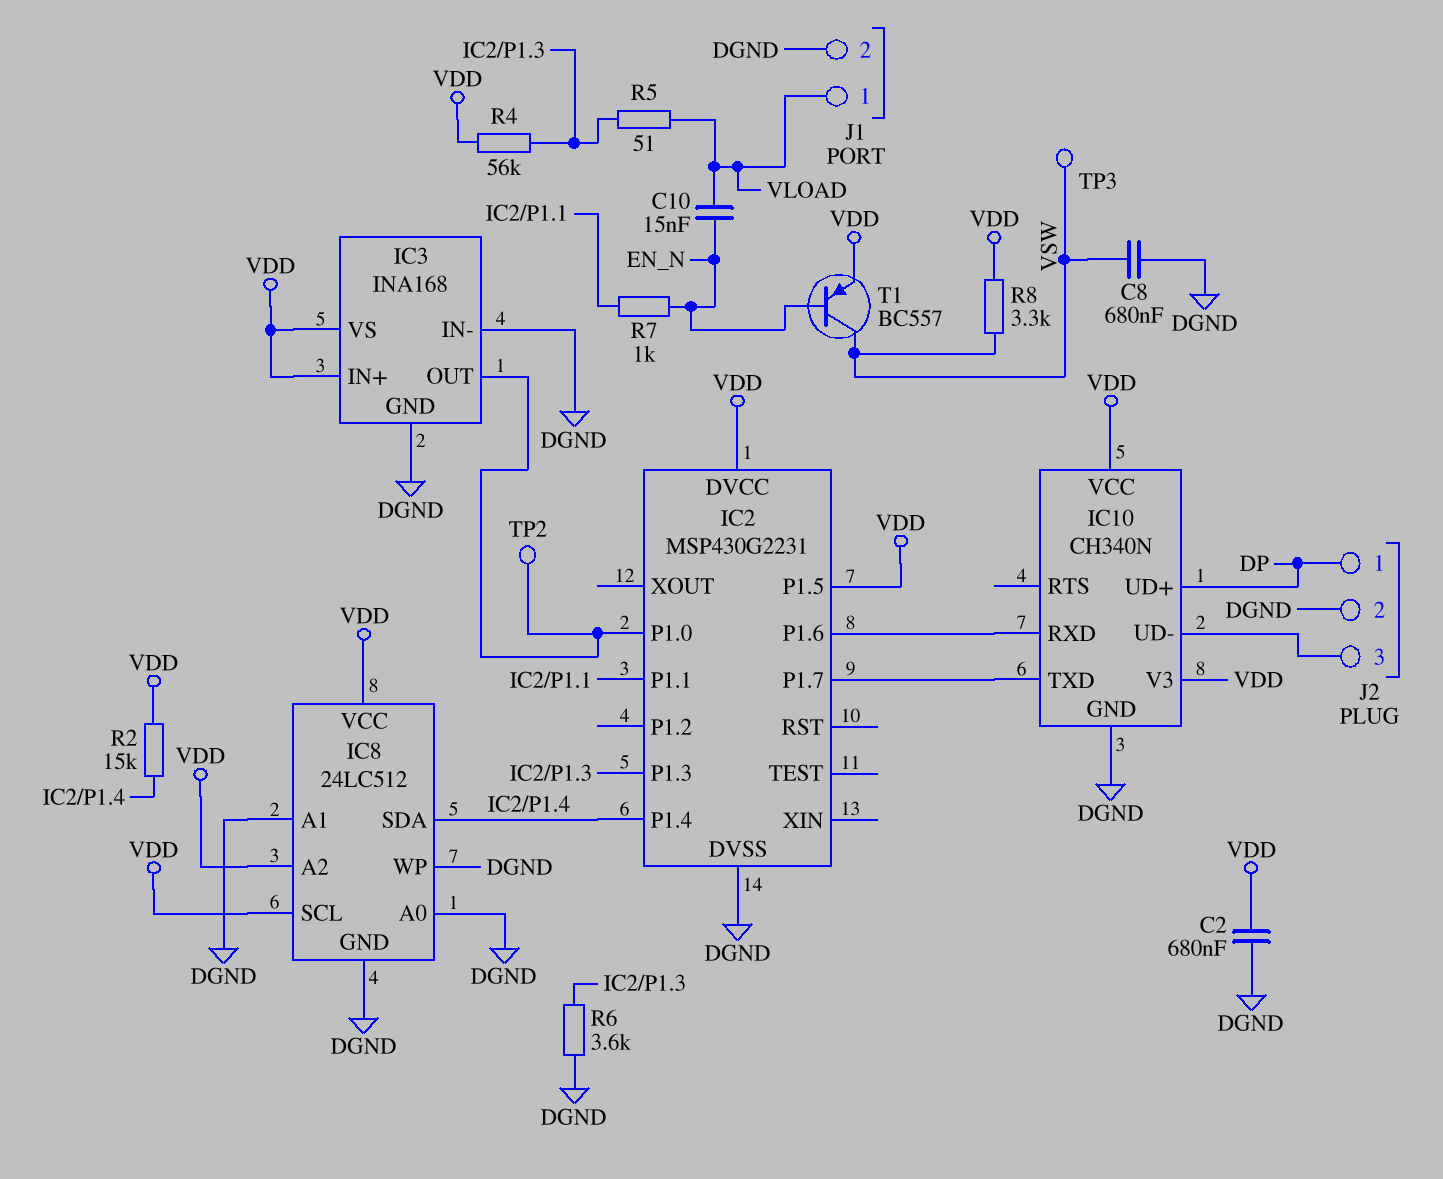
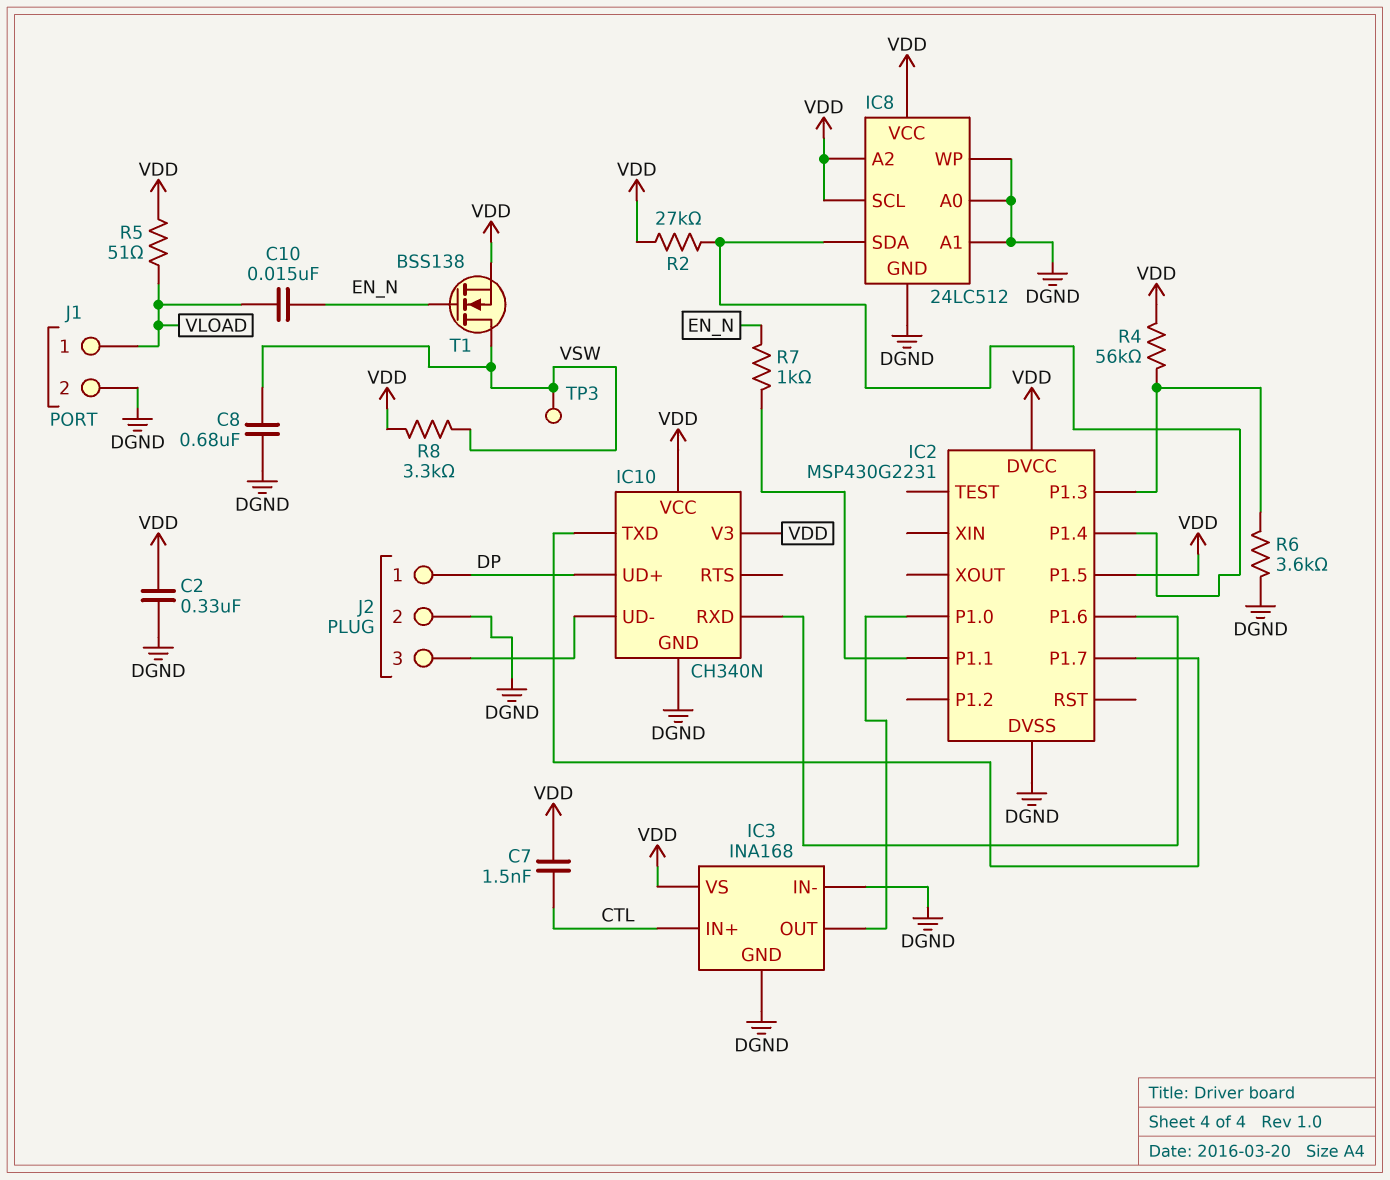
C2: 680nF (DGND, VDD) -> 330nF (DGND, VDD)
C7: none -> 1.5nF (CTL, VDD)
IC3 pin IN+: VDD -> CTL
R2: 15k (IC2/P1.4, VDD) -> 27k (IC2/P1.4, VDD)
R5: 51 (IC2/P1.3, VLOAD) -> 51 (VDD, VLOAD)
T1: PNP BC557 (B EN_N, C VSW, E VDD) -> NMOS BSS138 (G EN_N, D VSW, S VDD)
TP2: test point (IC2/P1.0) -> none

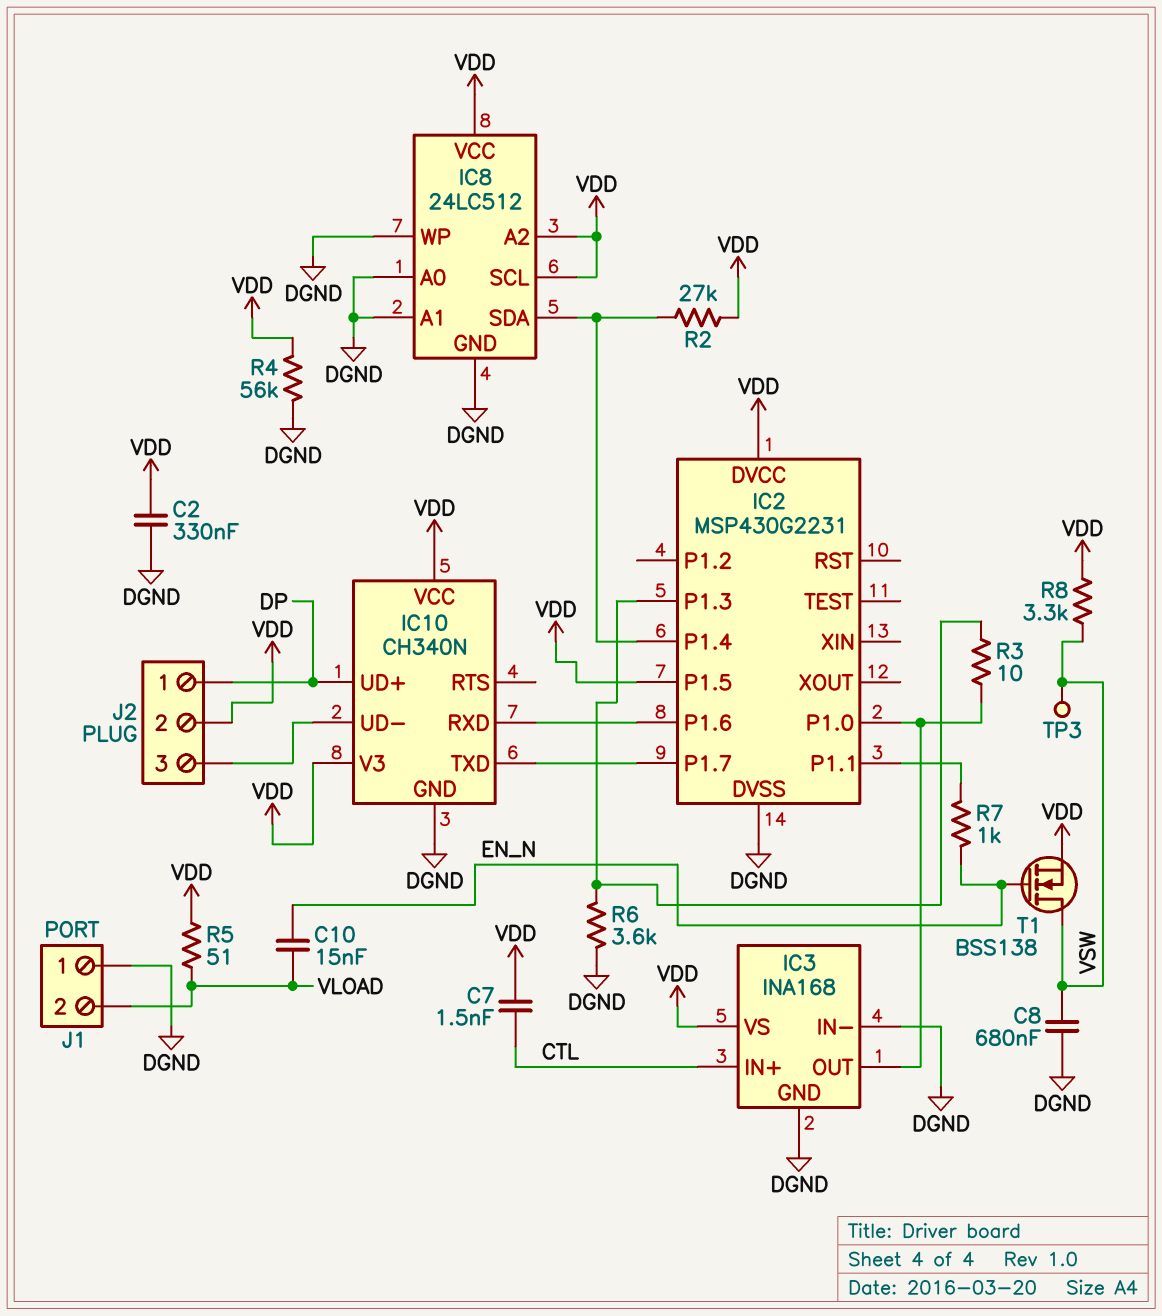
J1 pin 1: VLOAD -> DGND
J1 pin 2: DGND -> VLOAD
J2 pin 2: DGND -> VDD
R3: none -> 10 (IC2/P1.0, IC2/P1.3)
R4: 56k (IC2/P1.3, VDD) -> 56k (DGND, VDD)

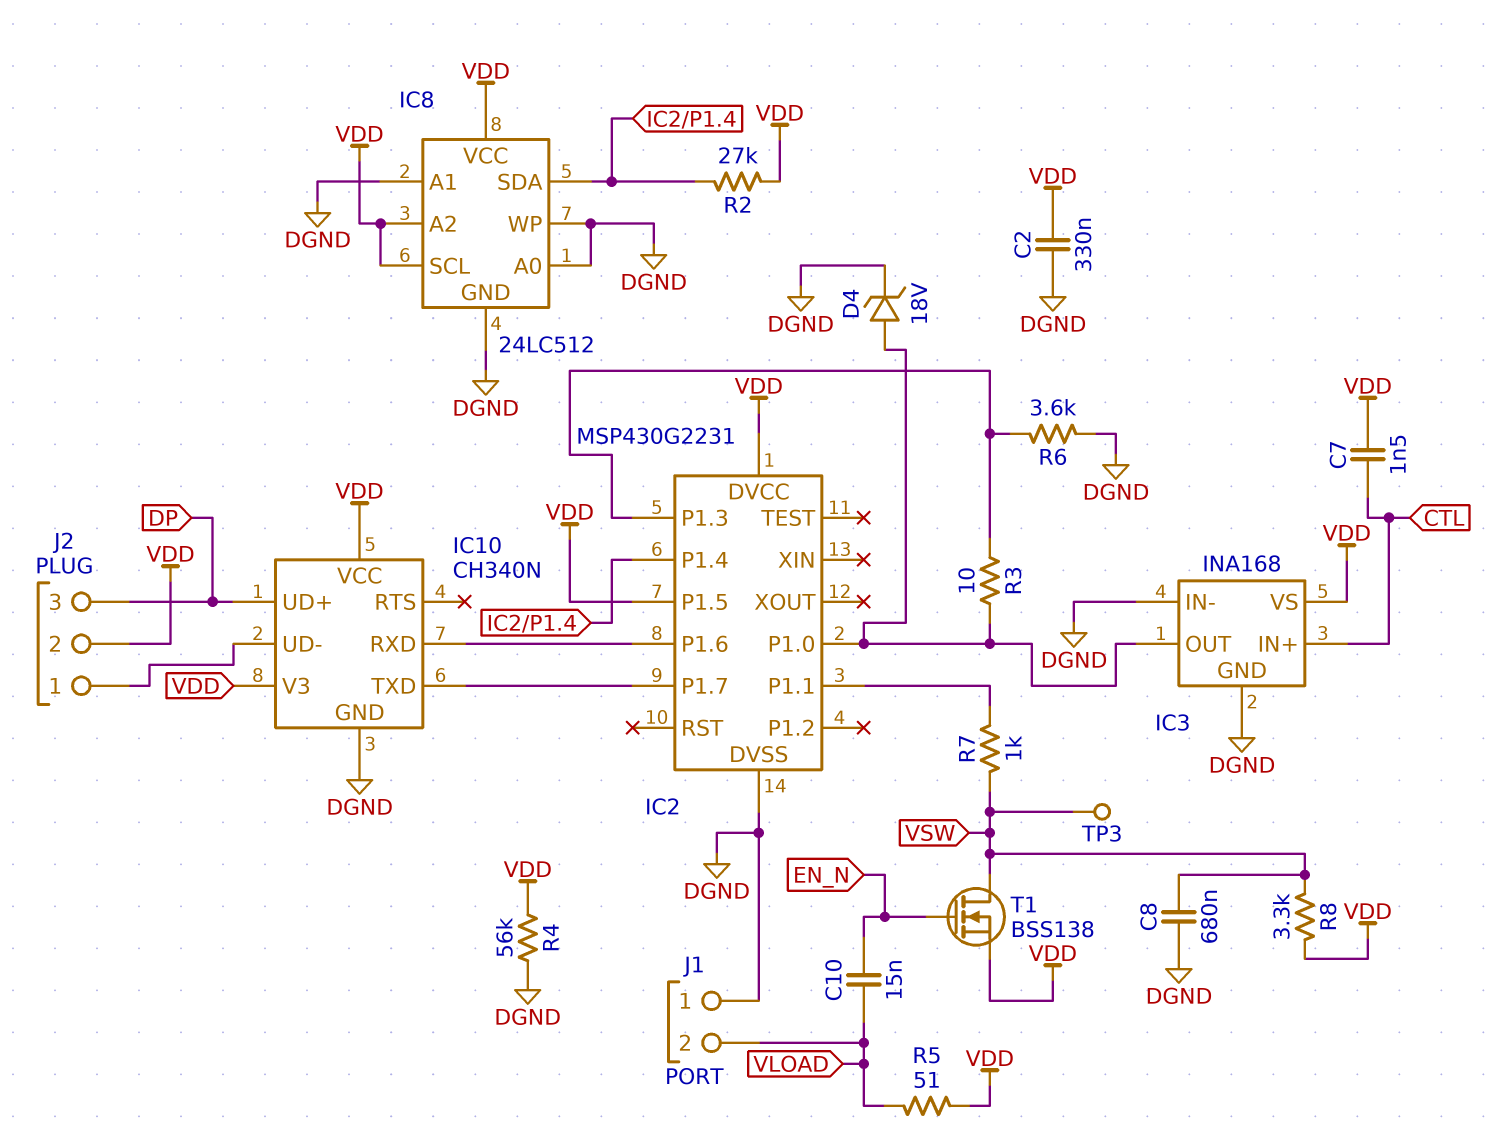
D4: none -> zener 18V (A IC2/P1.0, K DGND)
J2 pin 1: DP -> IC10/UD-
J2 pin 3: IC10/UD- -> DP
R7: 1k (EN_N, IC2/P1.1) -> 1k (IC2/P1.1, VSW)

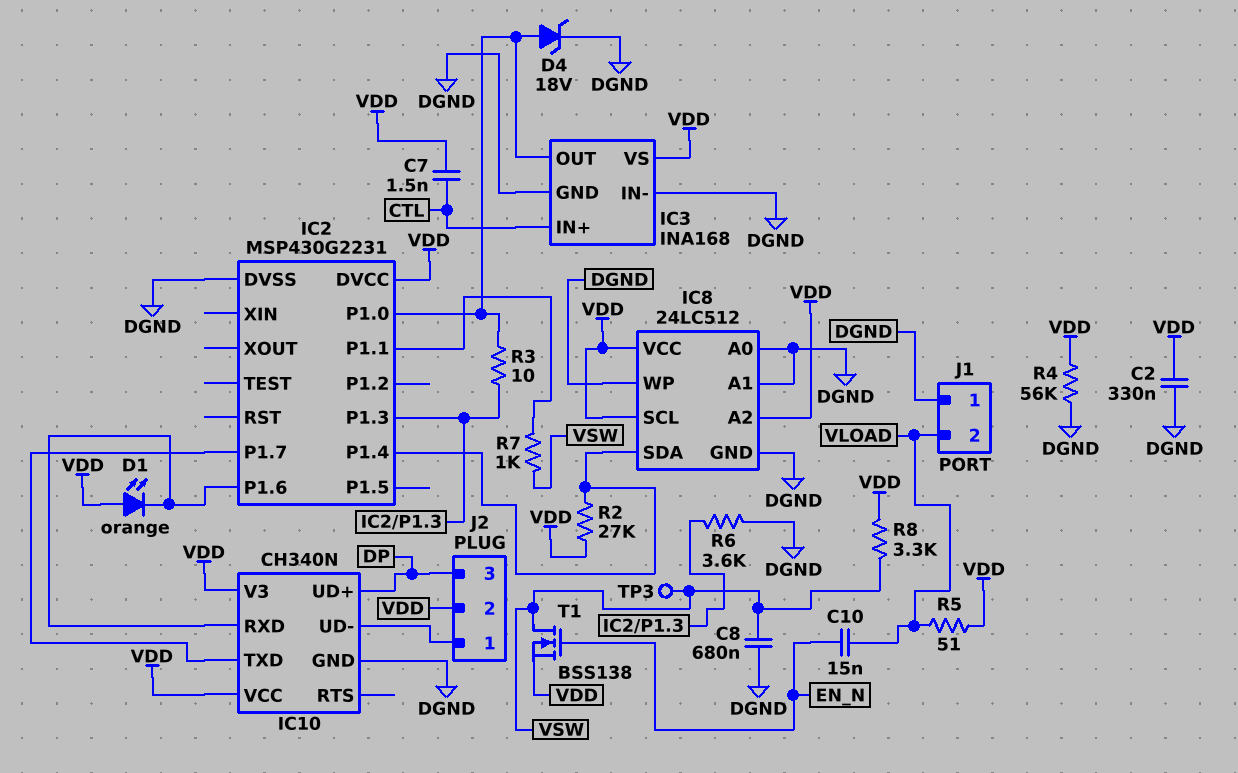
D1: none -> LED orange (A VDD, K IC2/P1.6)
IC2 pin P1.5: VDD -> none

